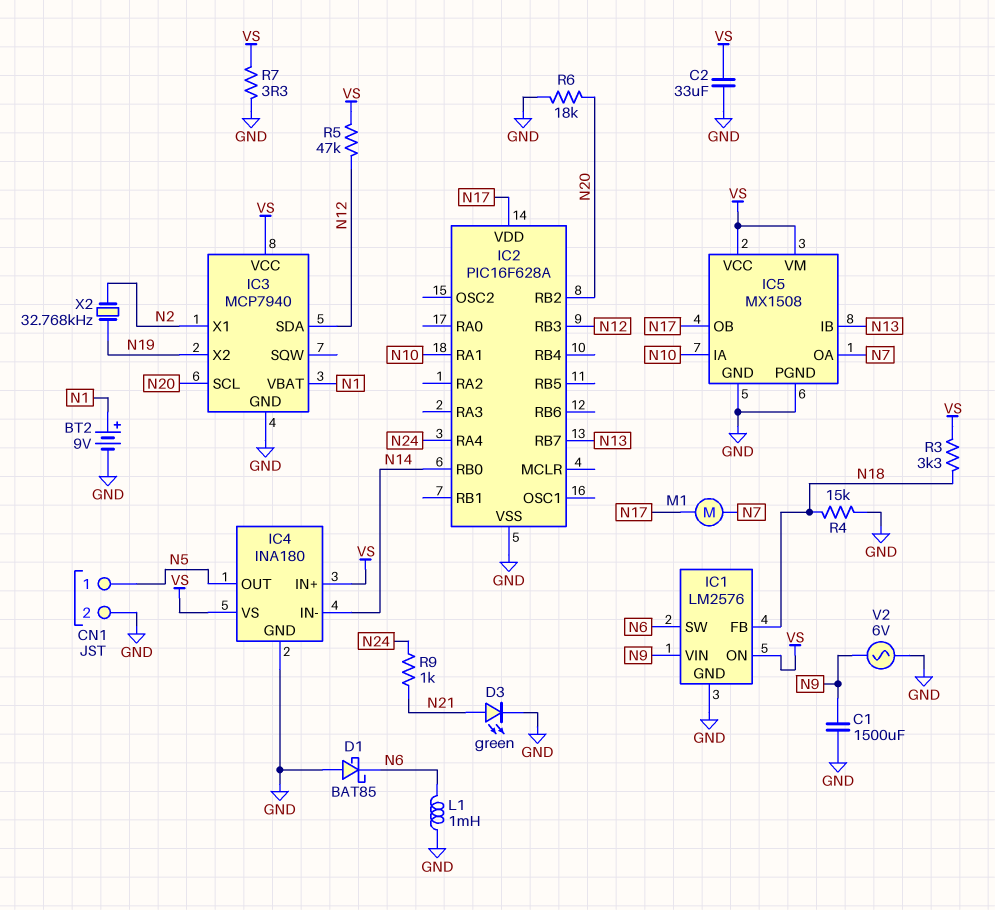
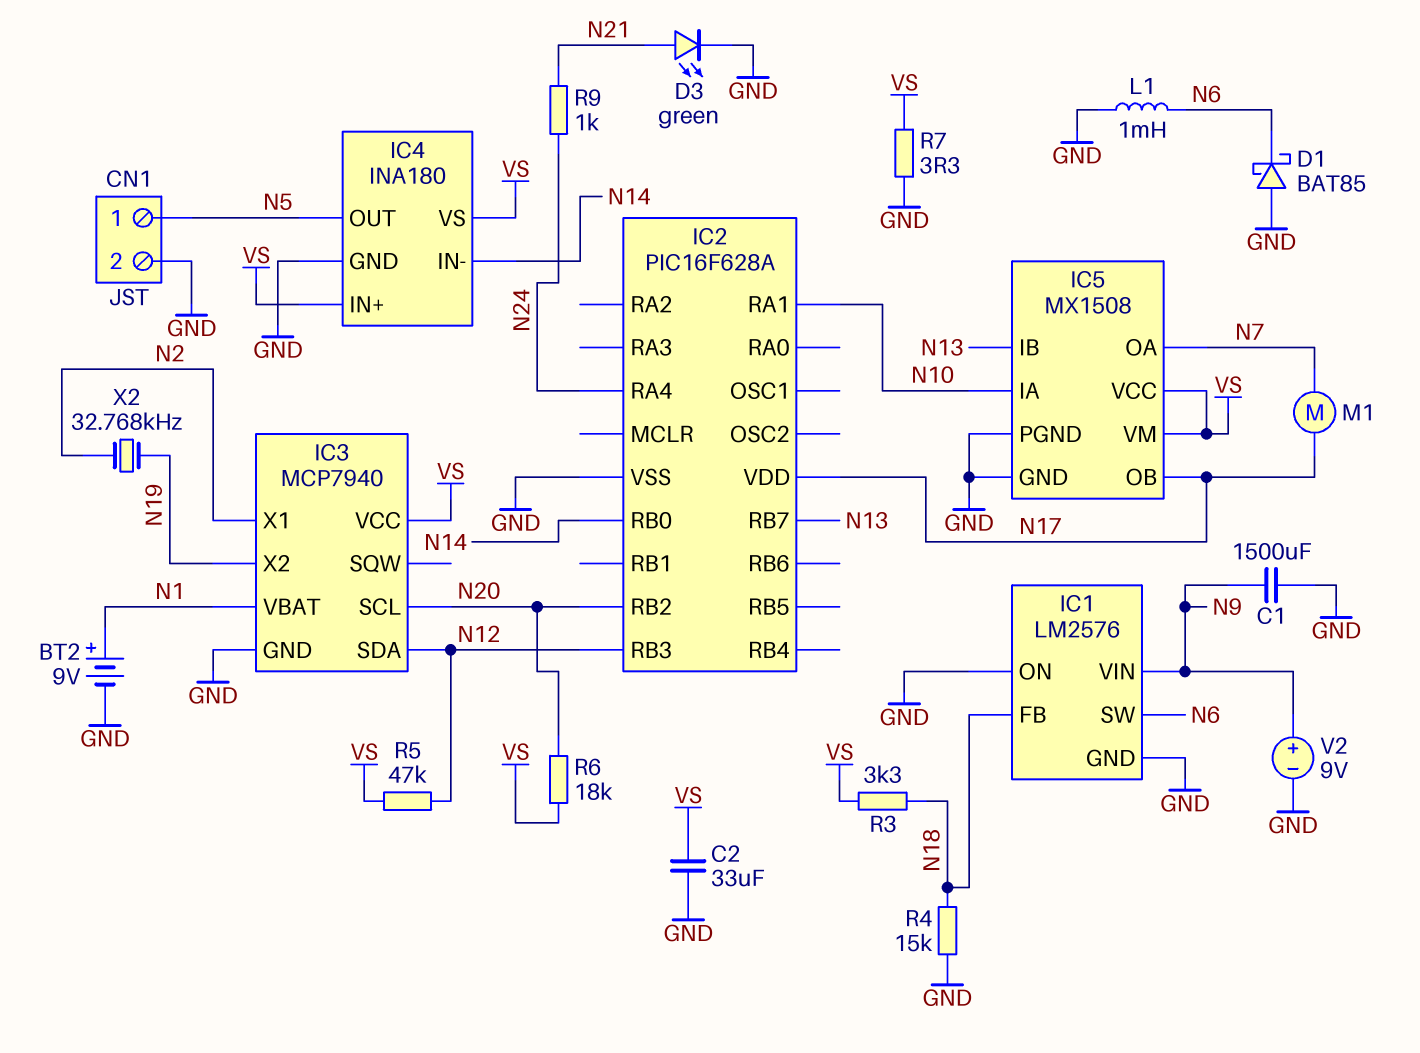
IC1 pin ON: VS -> GND
R6: 18k (GND, N20) -> 18k (N20, VS)
V2: AC 6V (GND, N9) -> 9V (plus N9, minus GND)

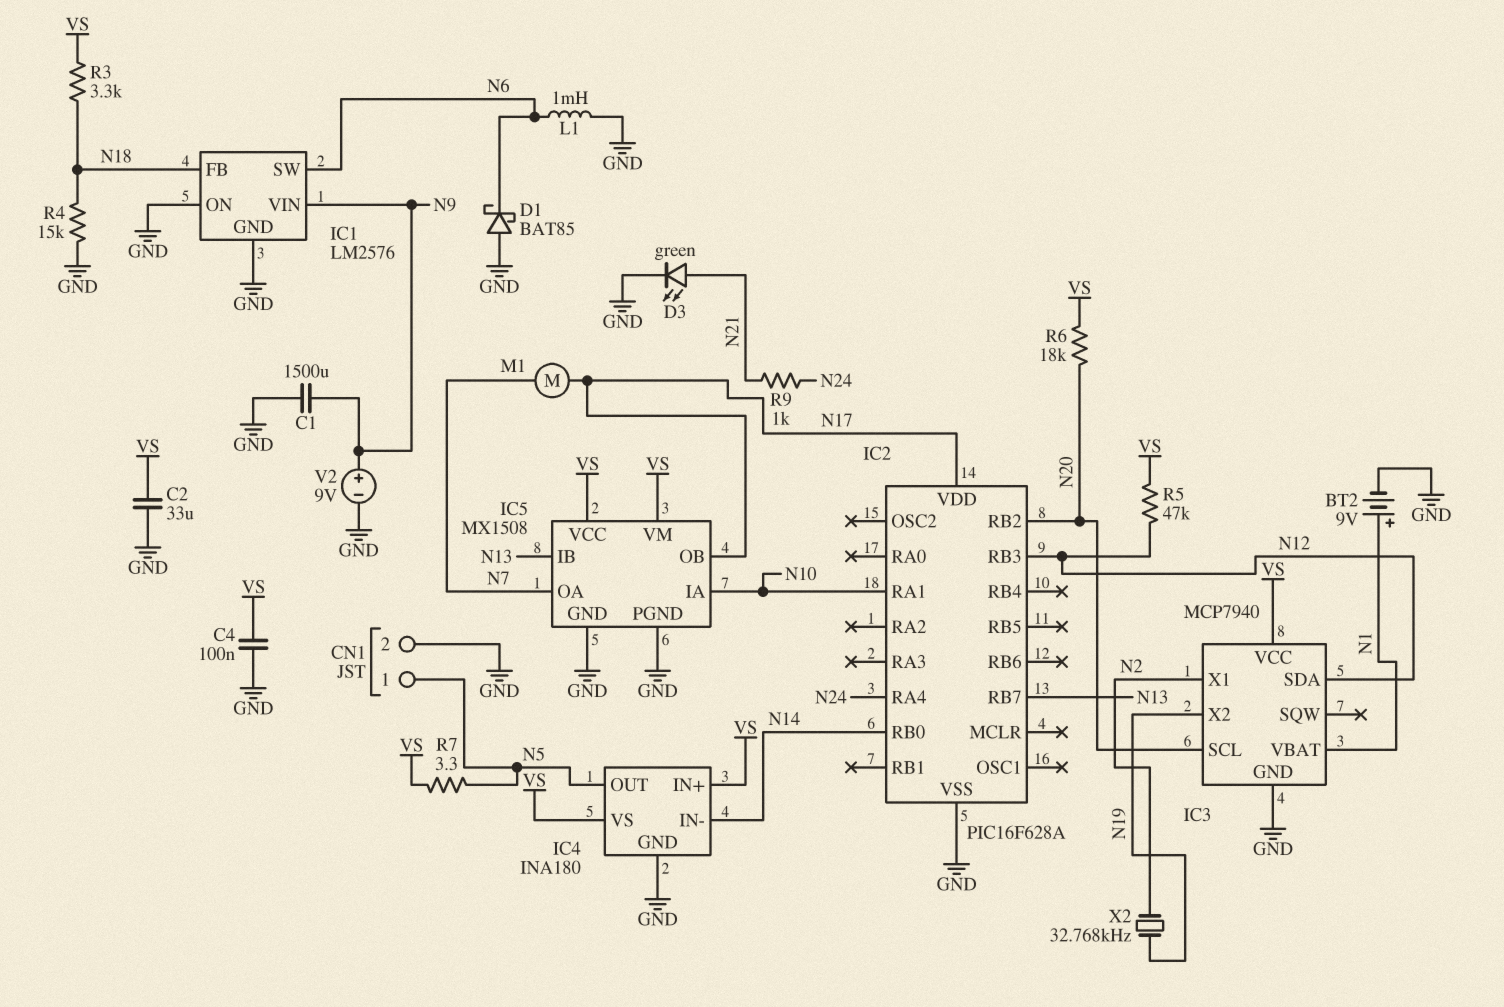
C4: none -> 100nF (GND, VS)
R7: 3.3 (GND, VS) -> 3.3 (N5, VS)

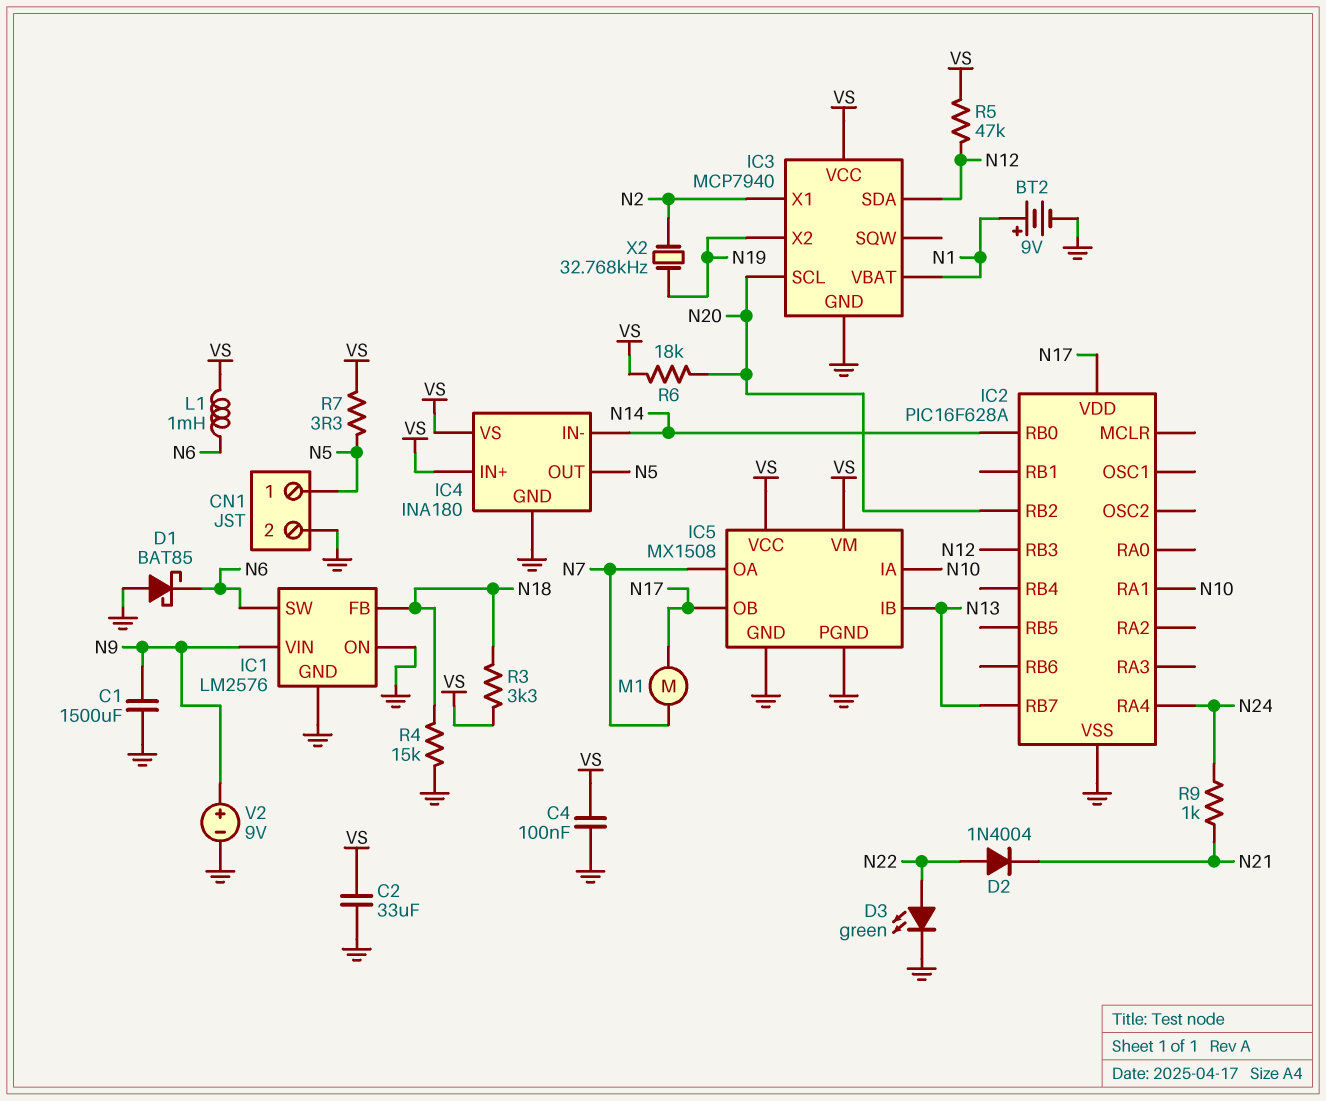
D2: none -> diode 1N4004 (A N22, K N21)
D3: LED green (A N21, K GND) -> LED green (A N22, K GND)
L1: 1mH (GND, N6) -> 1mH (N6, VS)

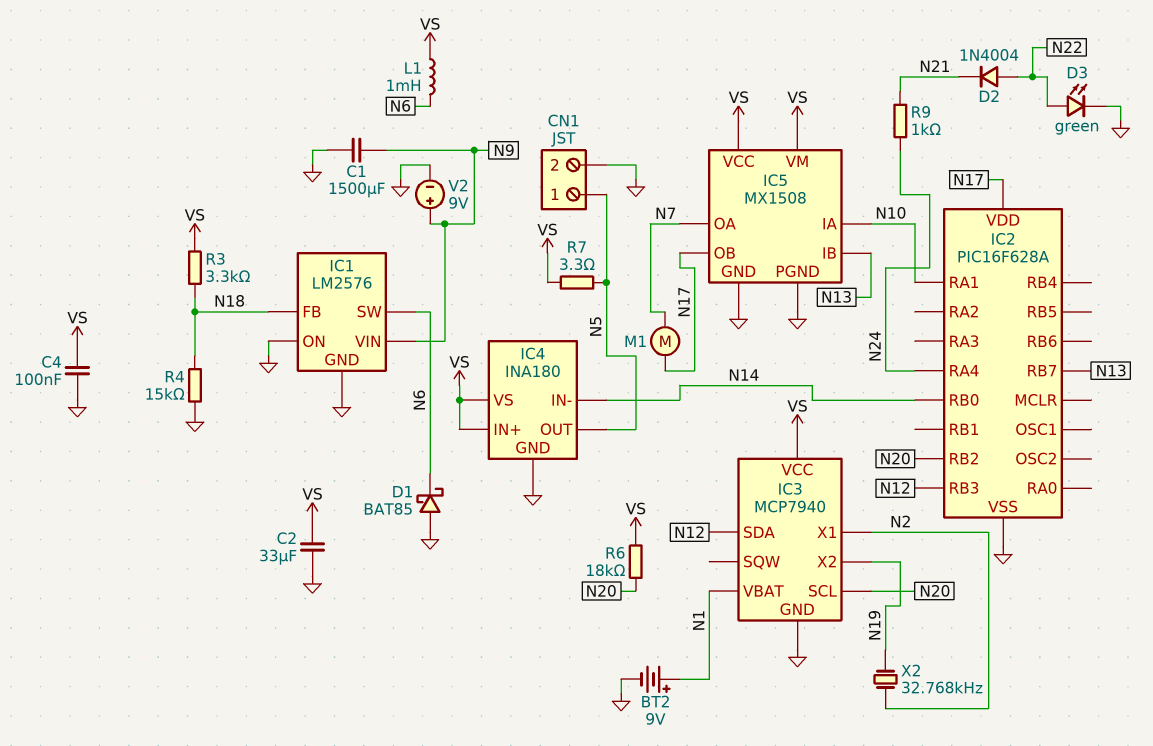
R5: 47k (N12, VS) -> none

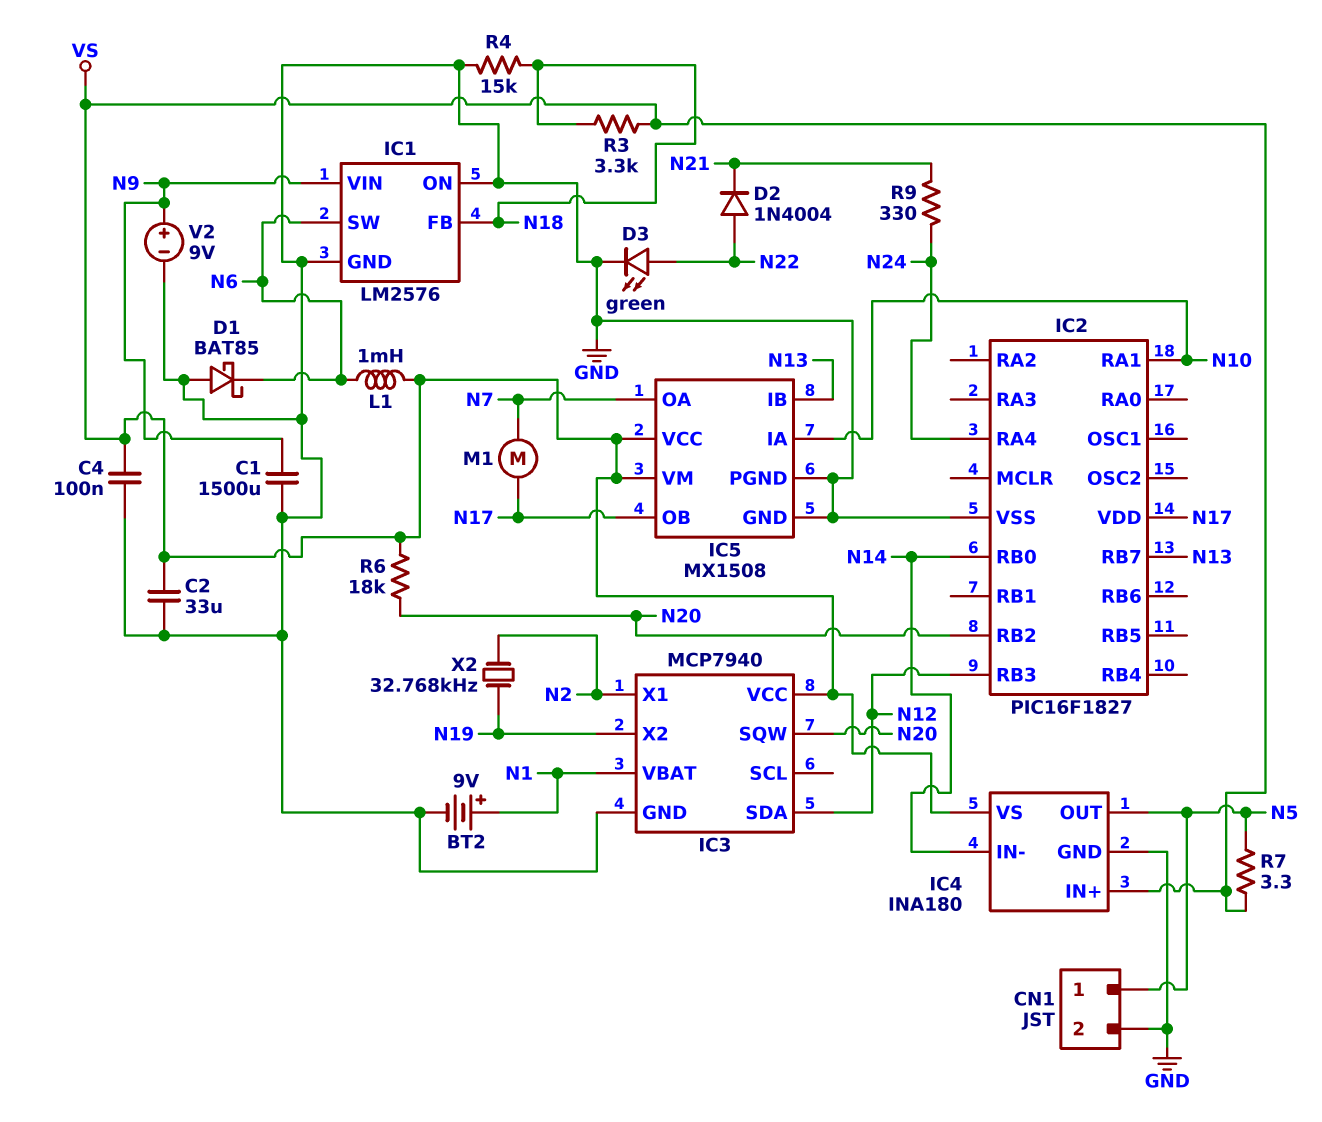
IC2: PIC16F628A -> PIC16F1827
IC3 pin SCL: N20 -> none
IC3 pin SQW: none -> N20
R9: 1k (N21, N24) -> 330 (N21, N24)

